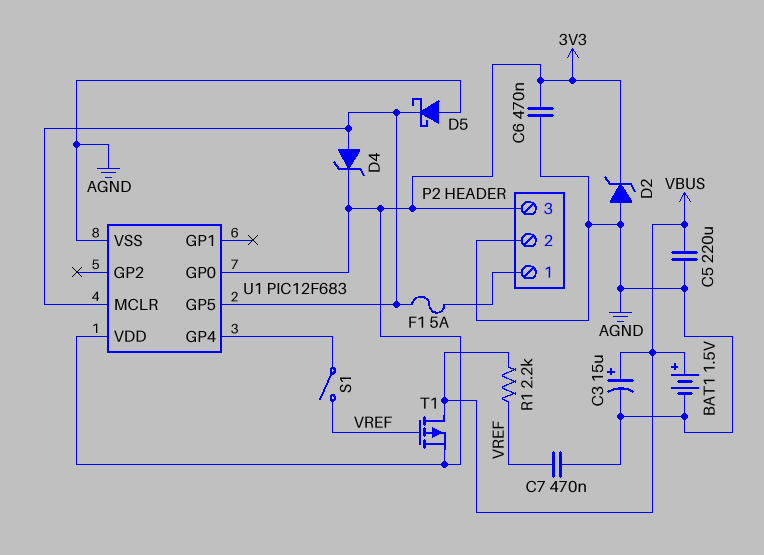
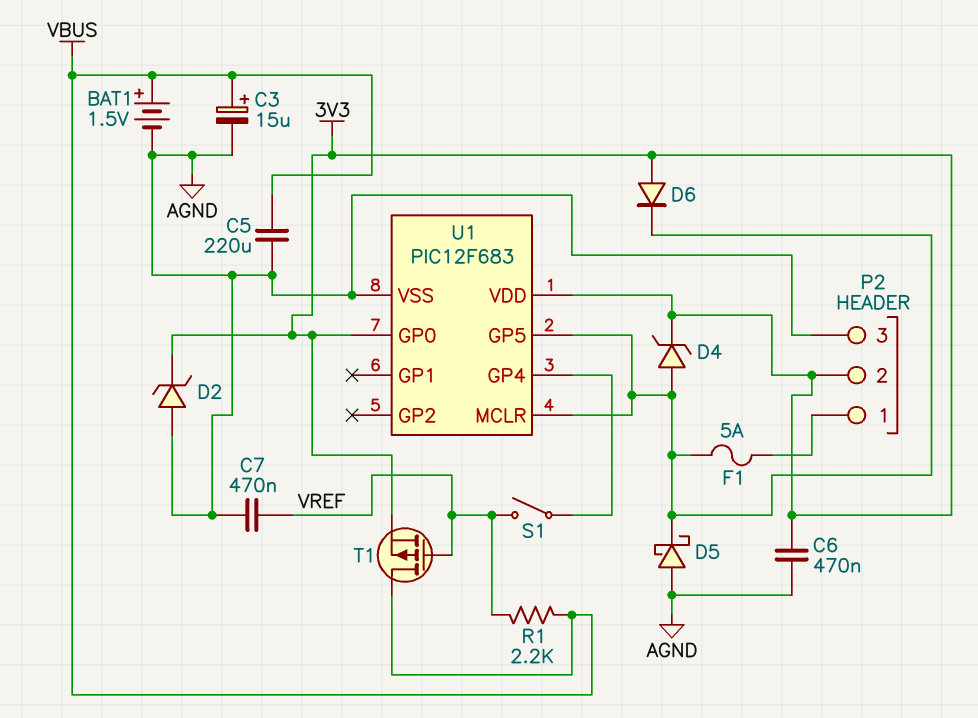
D6: none -> diode (A 3V3, K U1/GP5)
P2 pin 2: AGND -> 3V3
P2 pin 3: 3V3 -> AGND

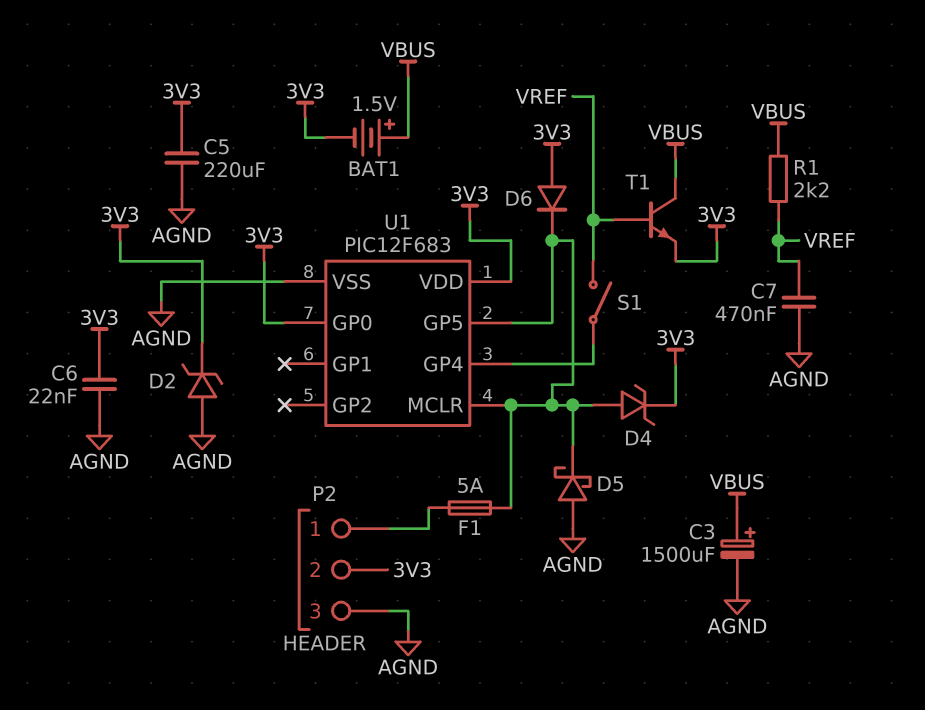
BAT1: 1.5V (plus VBUS, minus AGND) -> 1.5V (plus VBUS, minus 3V3)
C3: 15uF (plus VBUS, minus AGND) -> 1500uF (plus VBUS, minus AGND)
C5: 220uF (AGND, VBUS) -> 220uF (3V3, AGND)
C6: 470nF (3V3, AGND) -> 22nF (3V3, AGND)
T1: PMOS (G VREF, D VBUS, S 3V3) -> NPN (B VREF, C VBUS, E 3V3)

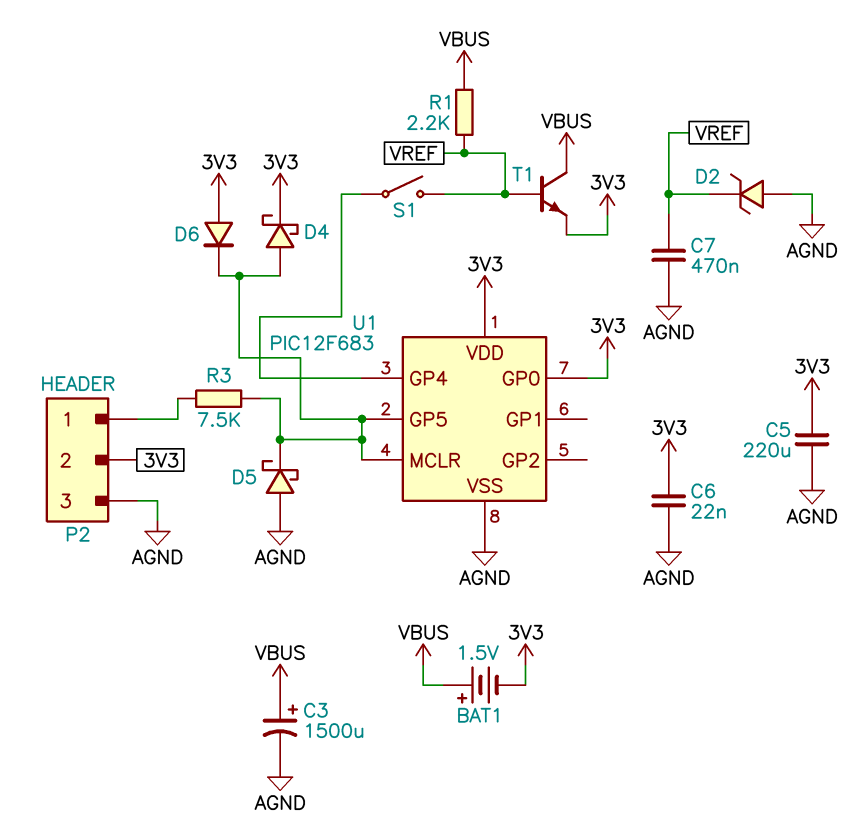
D2: zener (A AGND, K 3V3) -> zener (A AGND, K VREF)
D4: zener (A U1/GP5, K 3V3) -> schottky (A U1/GP5, K 3V3)
F1: 5A (P2/1, U1/GP5) -> none
R3: none -> 7.5k (P2/1, U1/GP5)

